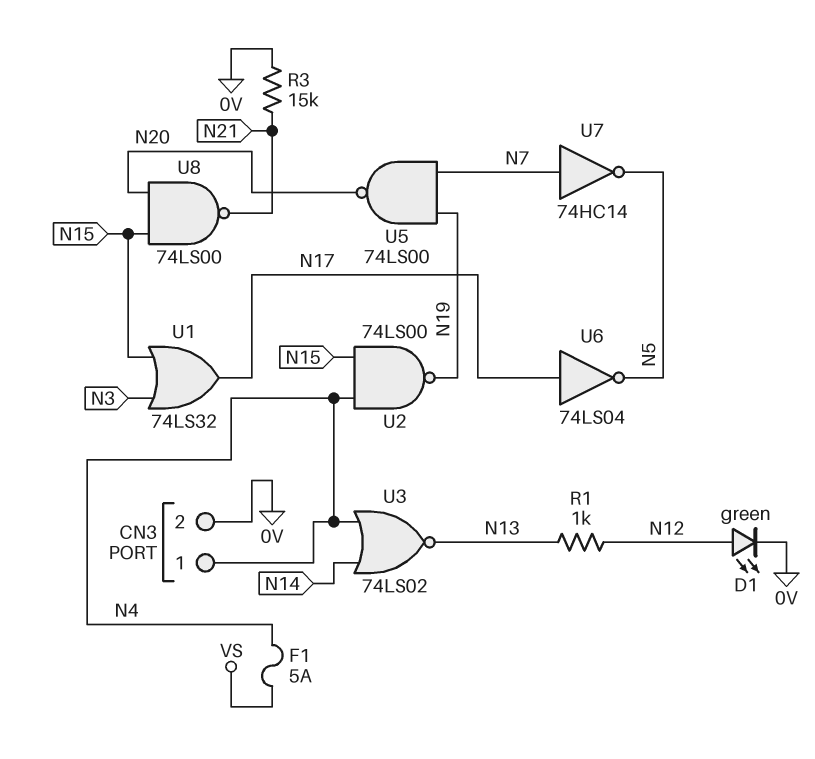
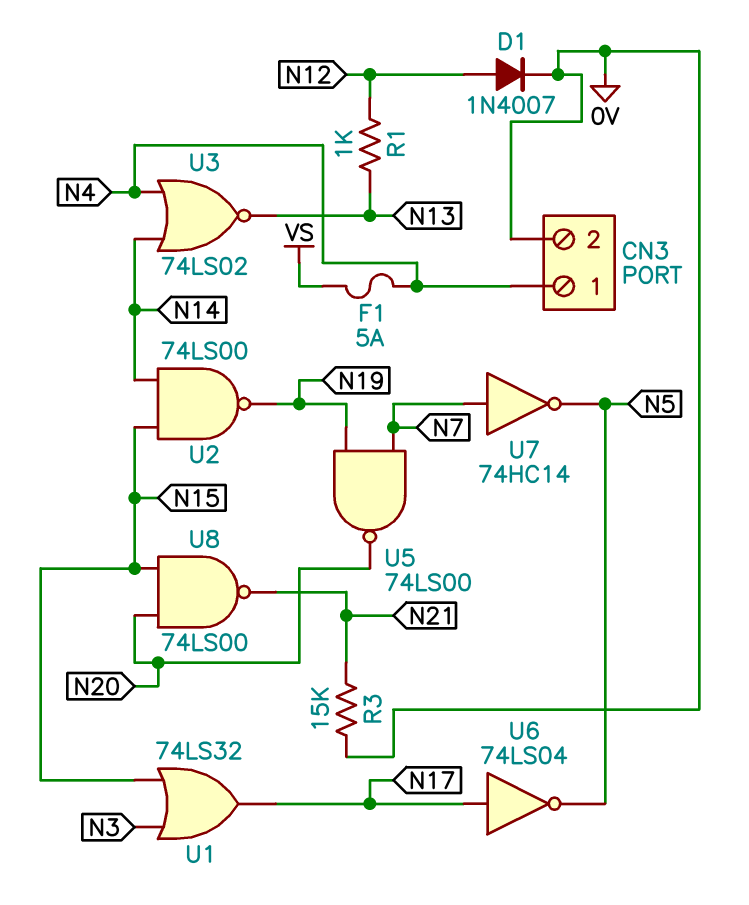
D1: LED green (A N12, K 0V) -> diode 1N4007 (A N12, K 0V)
U2: NAND 74LS00 (in N4, in N15, out N19) -> NAND 74LS00 (in N14, in N15, out N19)

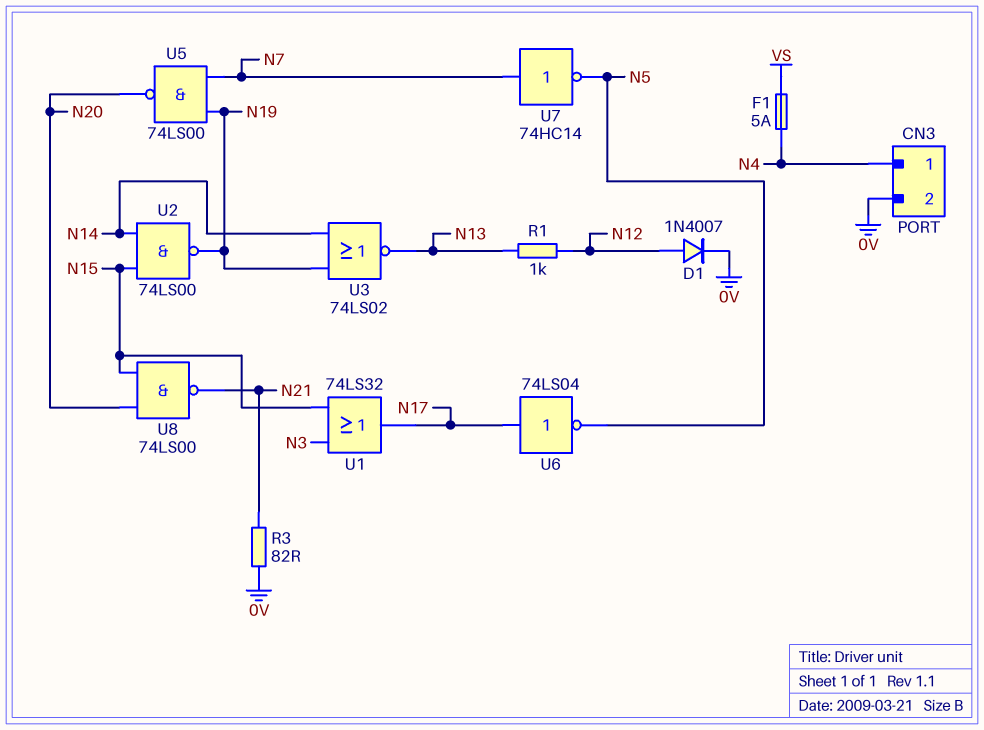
R3: 15k (0V, N21) -> 82 (0V, N21)
U3: NOR 74LS02 (in N4, in N14, out N13) -> NOR 74LS02 (in N14, in N19, out N13)

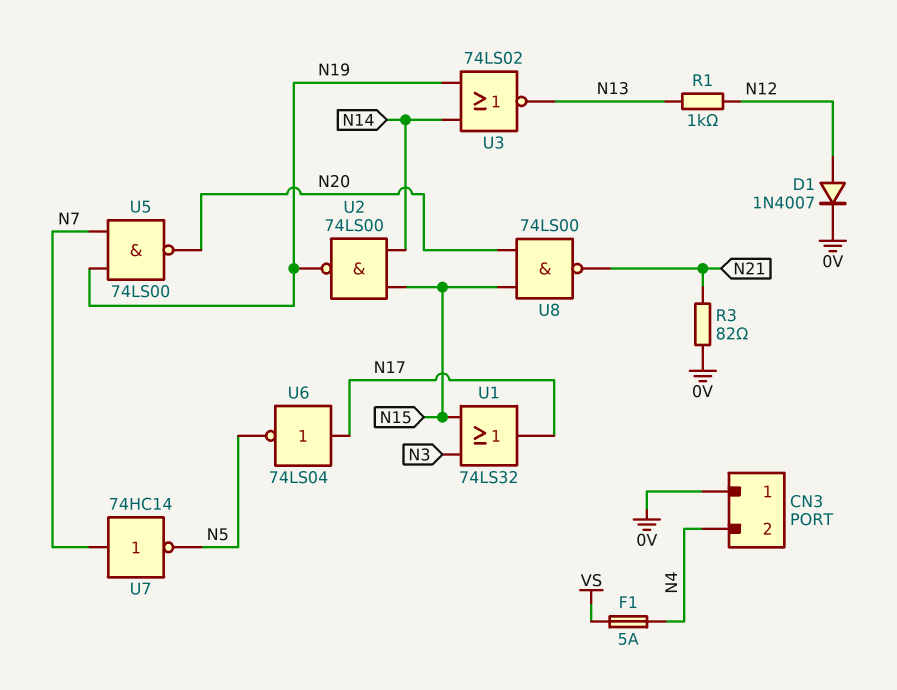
CN3 pin 1: N4 -> 0V
CN3 pin 2: 0V -> N4

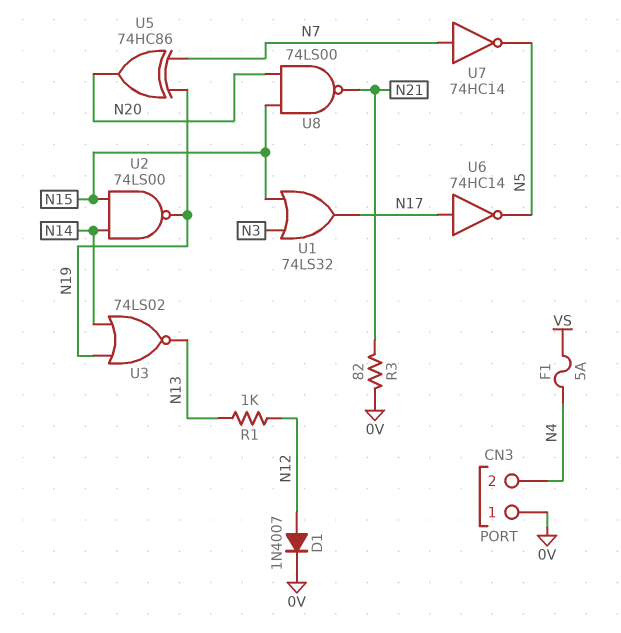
U5: NAND 74LS00 (in N7, in N19, out N20) -> XOR 74HC86 (in N7, in N19, out N20)
U6: NOT 74LS04 (in N17, out N5) -> NOT 74HC14 (in N17, out N5)

